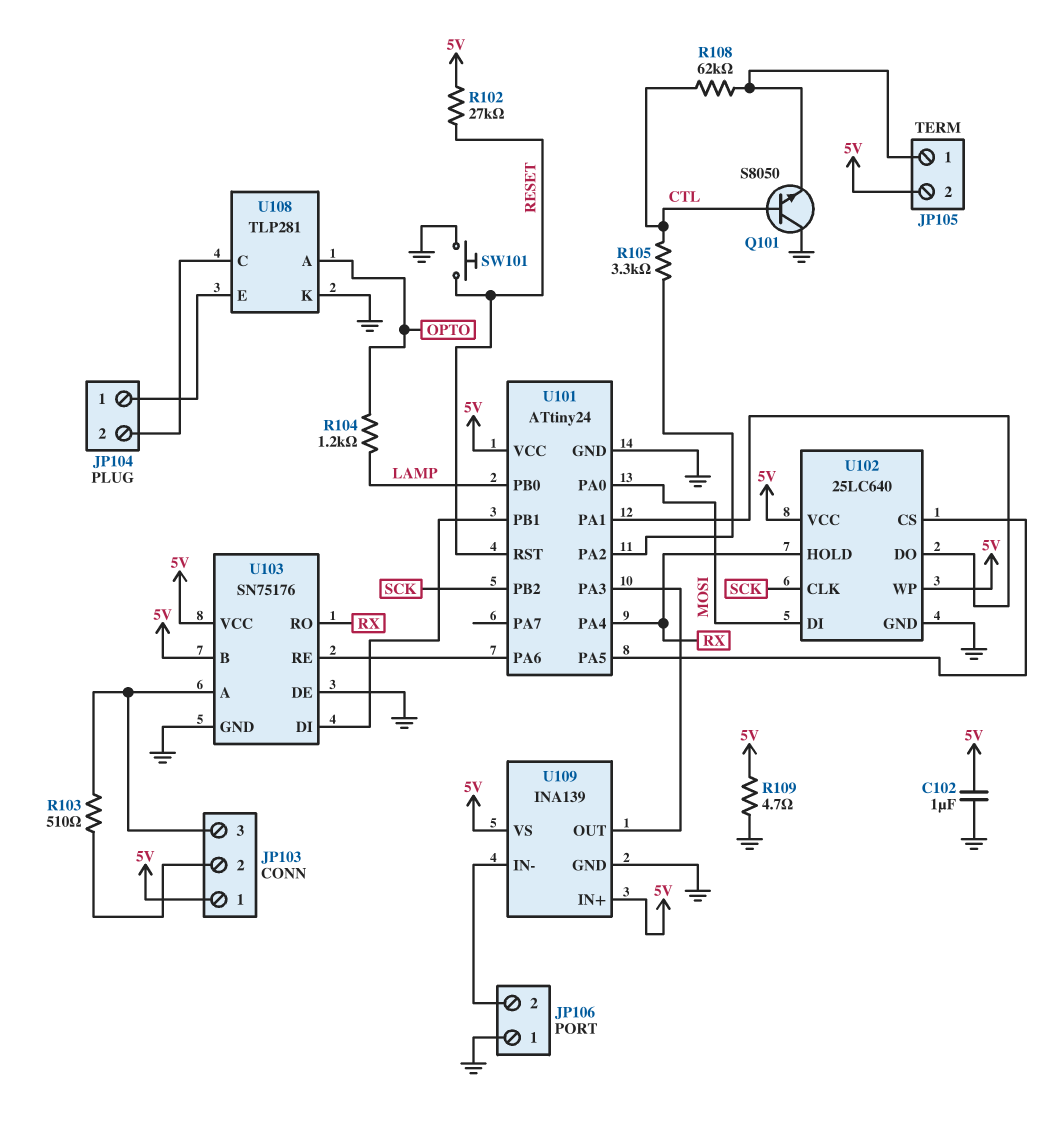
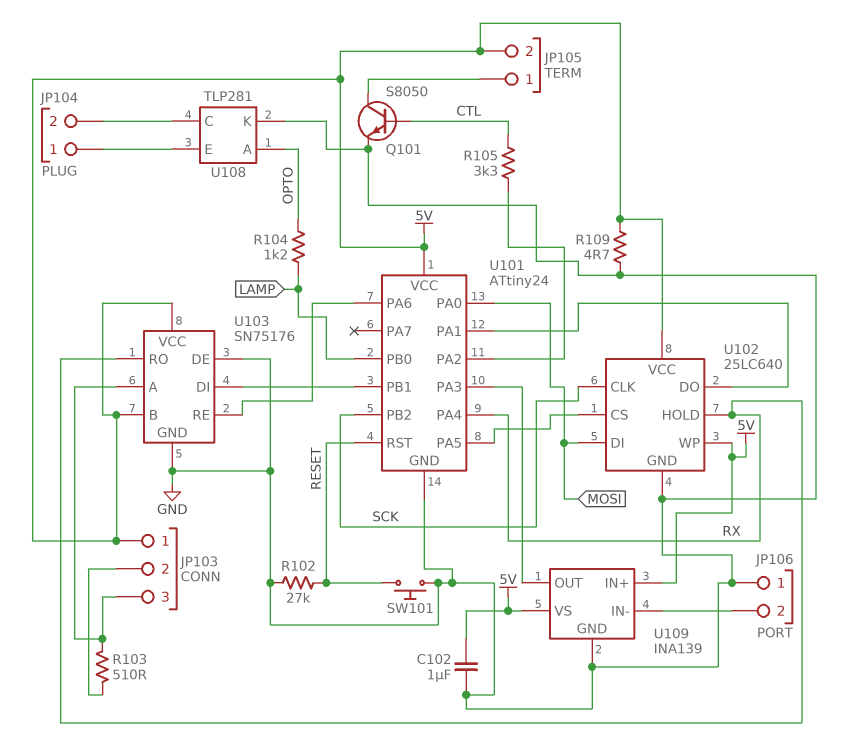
Q101: NPN S8050 (B CTL, C GND, E JP105/1) -> NPN S8050 (B CTL, C JP105/1, E GND)
R102: 27k (5V, RESET) -> 27k (GND, RESET)
R108: 62k (CTL, JP105/1) -> none

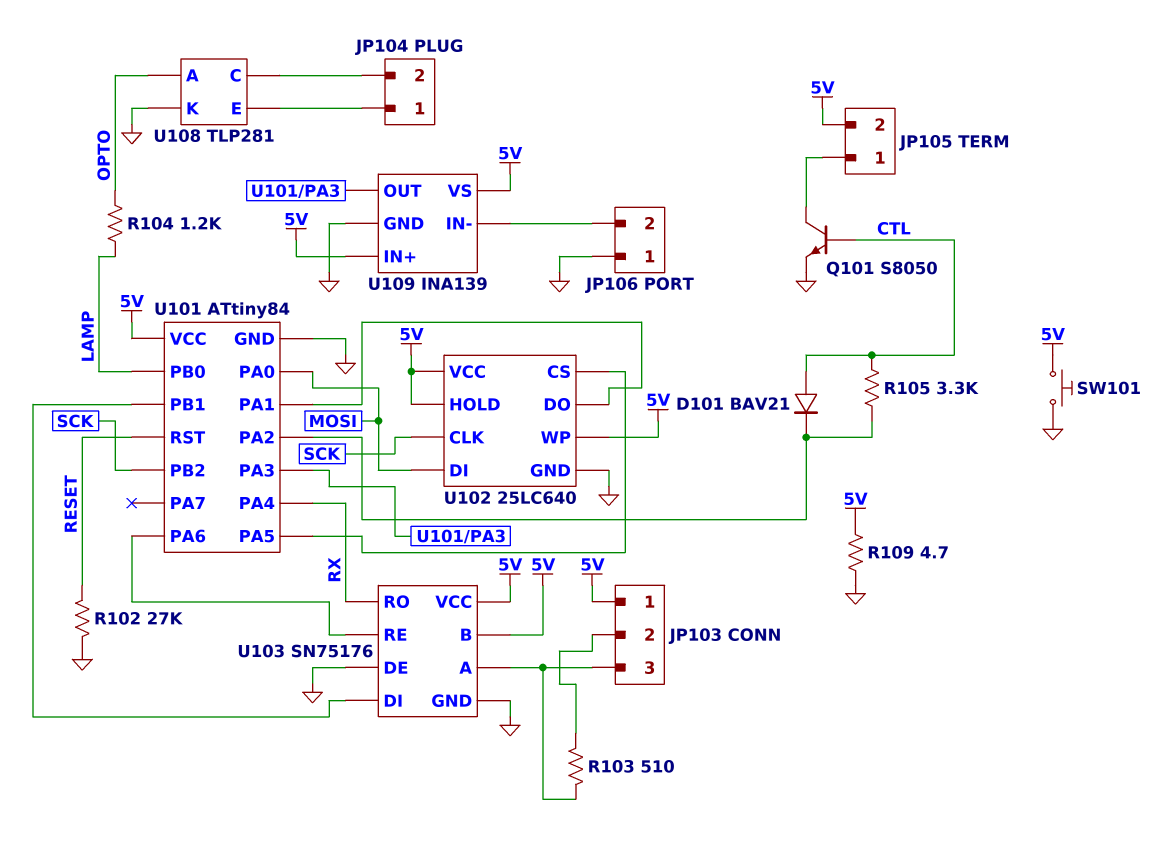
C102: 1uF (5V, GND) -> none
D101: none -> diode BAV21 (A CTL, K U101/PA2)
SW101: button (GND, RESET) -> button (5V, GND)
U101: ATtiny24 -> ATtiny84
U102 pin HOLD: RX -> 5V

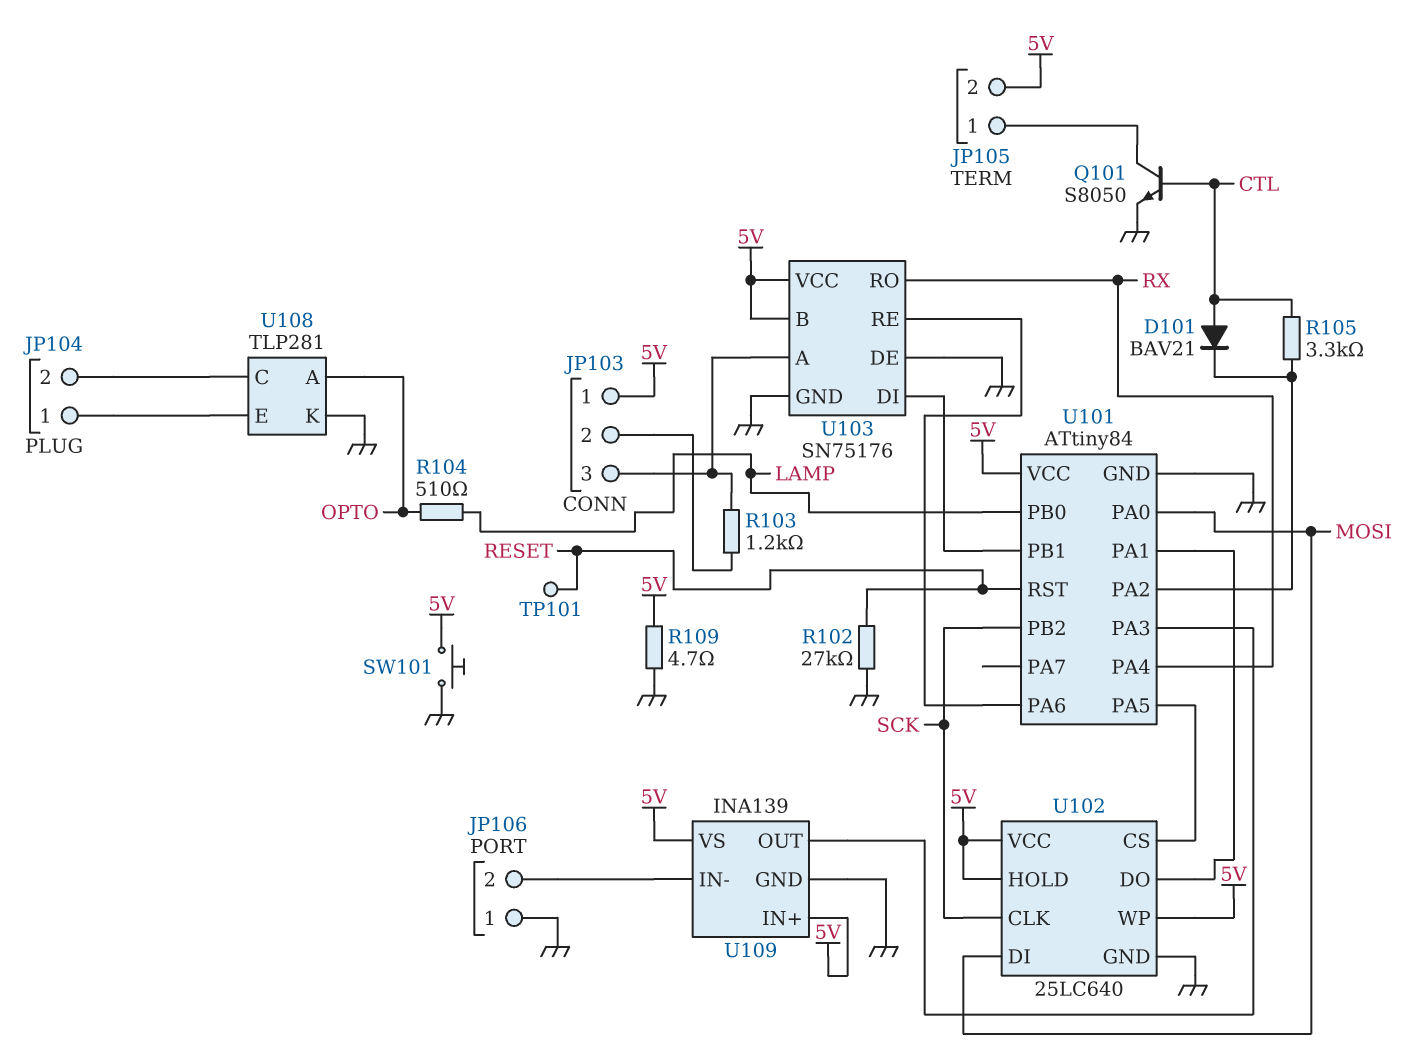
R103: 510 (JP103/2, JP103/3) -> 1.2k (JP103/2, JP103/3)
R104: 1.2k (LAMP, OPTO) -> 510 (LAMP, OPTO)
TP101: none -> test point (RESET)

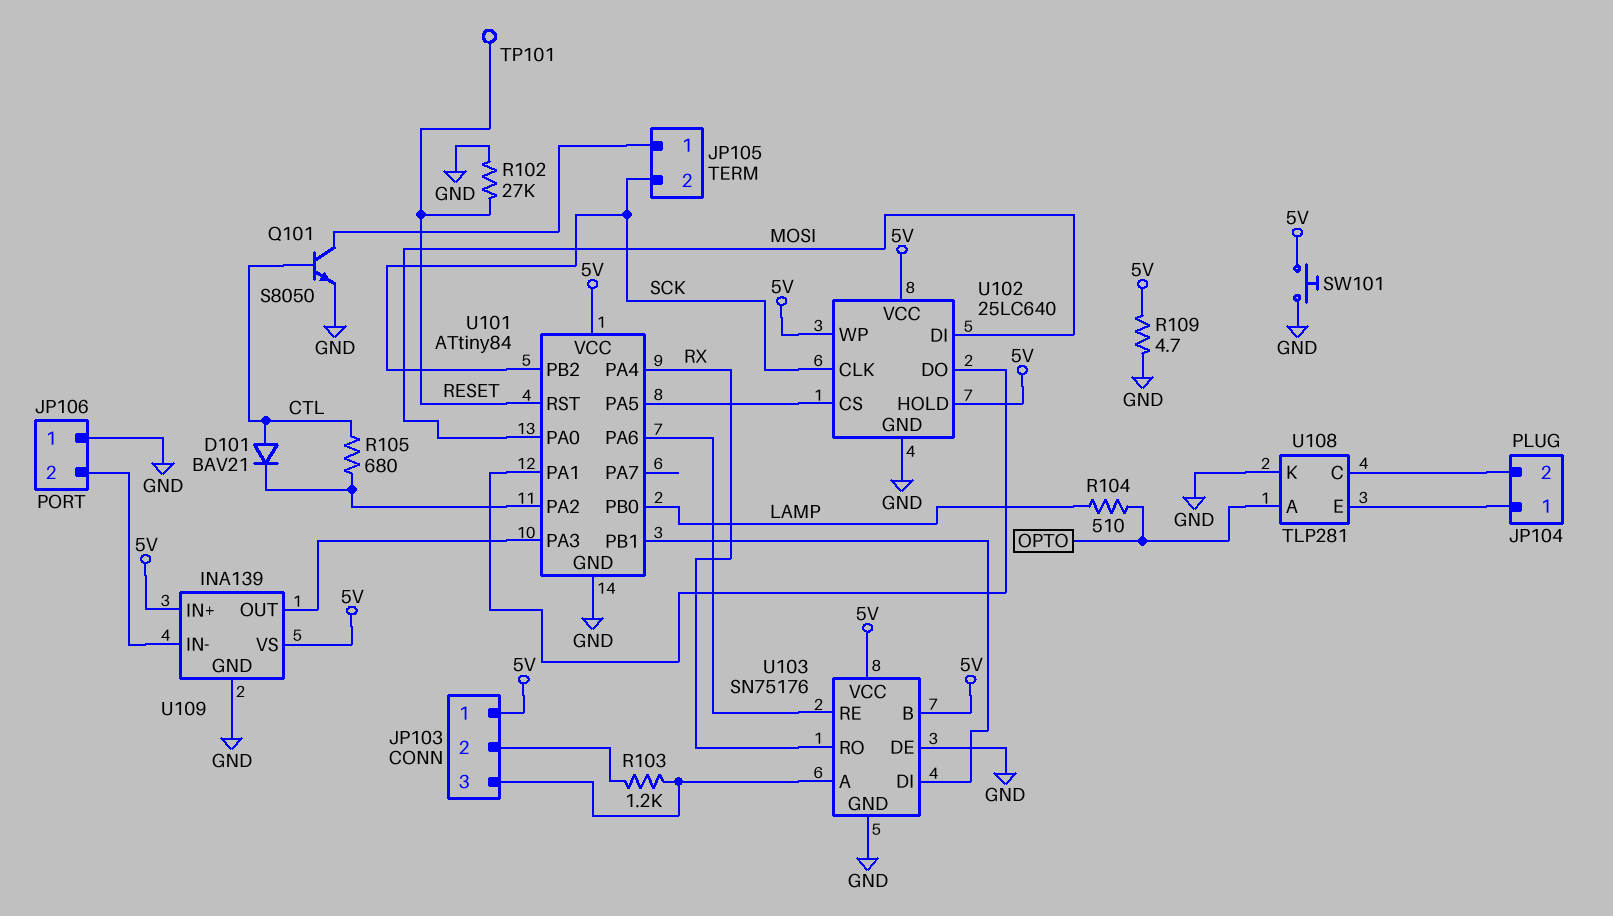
JP105 pin 2: 5V -> SCK
R105: 3.3k (CTL, U101/PA2) -> 680 (CTL, U101/PA2)

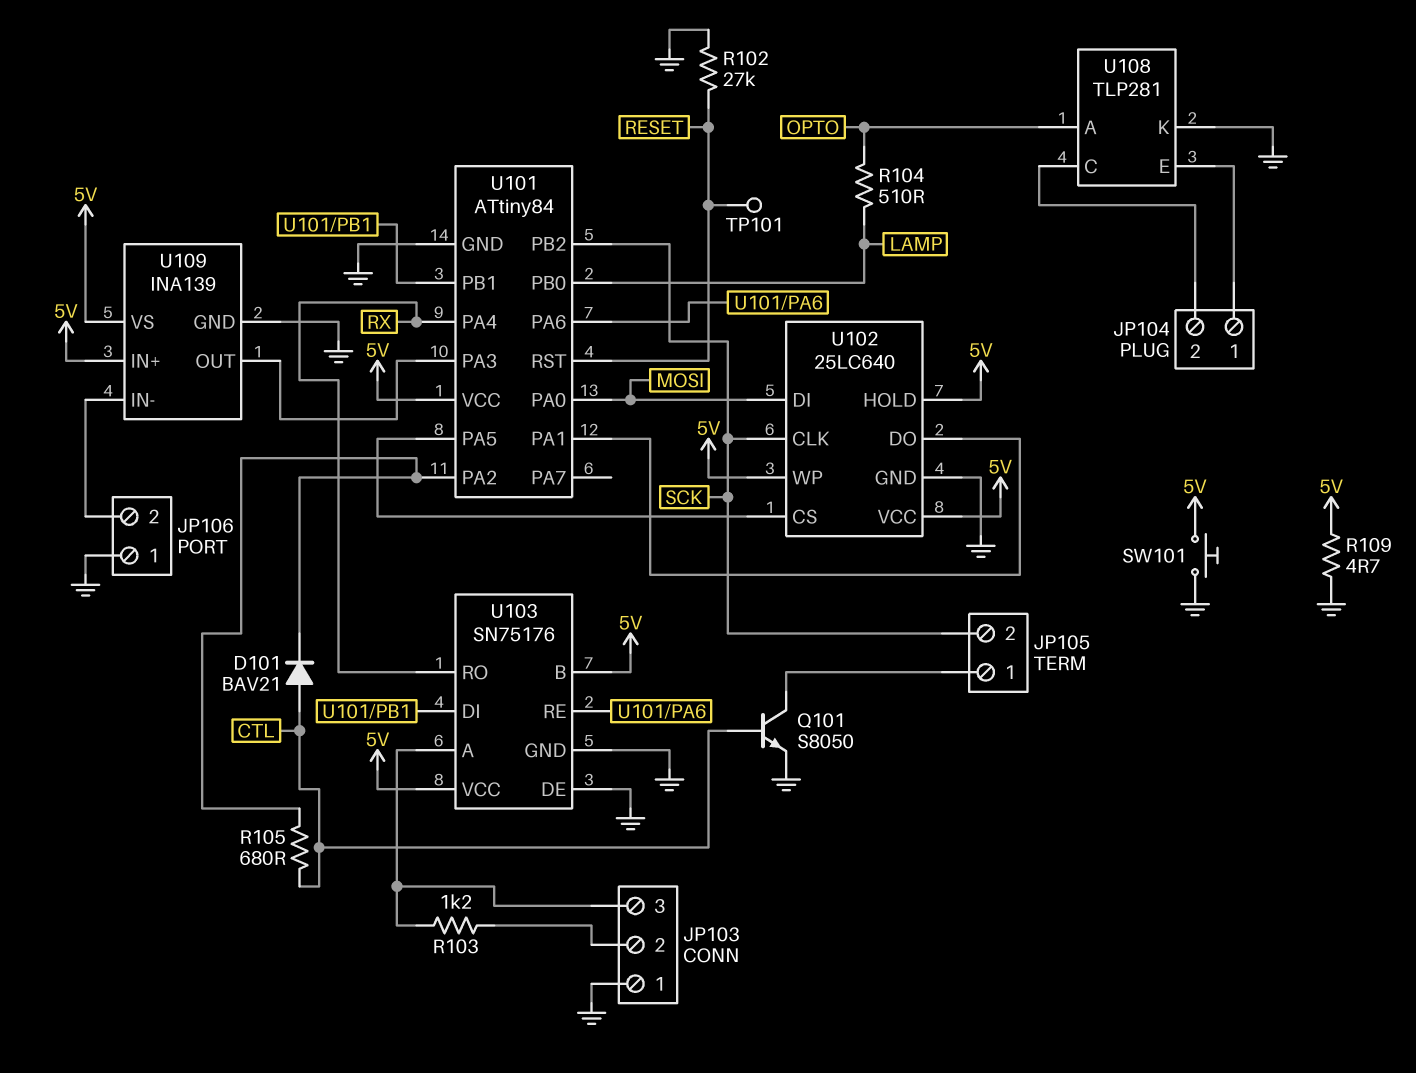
JP103 pin 1: 5V -> GND

